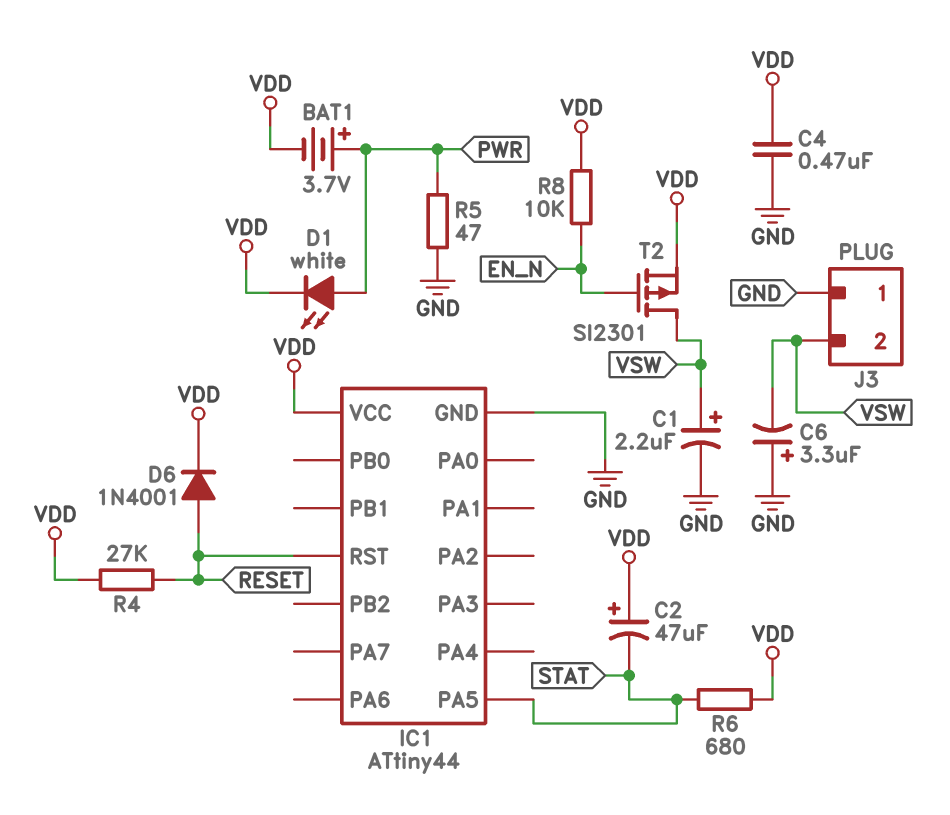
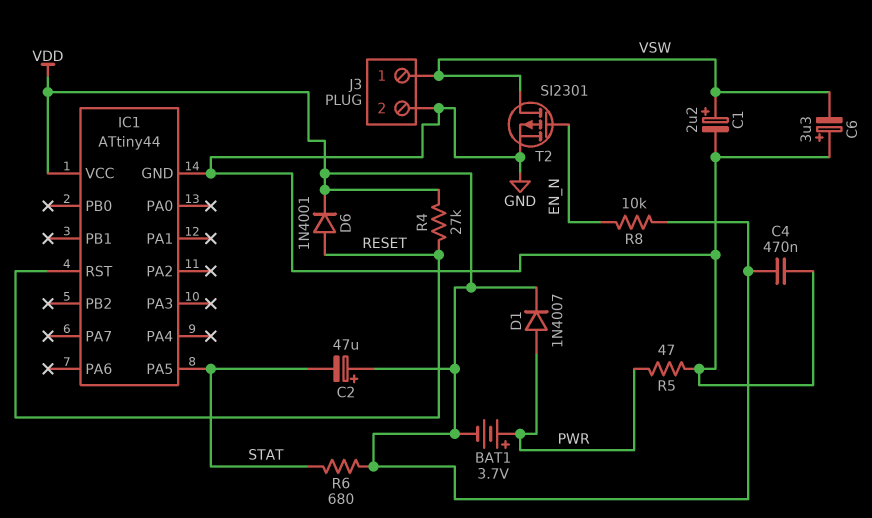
D1: LED white (A PWR, K VDD) -> diode 1N4007 (A PWR, K VDD)
J3 pin 1: GND -> VSW
J3 pin 2: VSW -> GND
T2: PMOS SI2301 (G EN_N, D VSW, S VDD) -> PMOS SI2301 (G EN_N, D VSW, S GND)

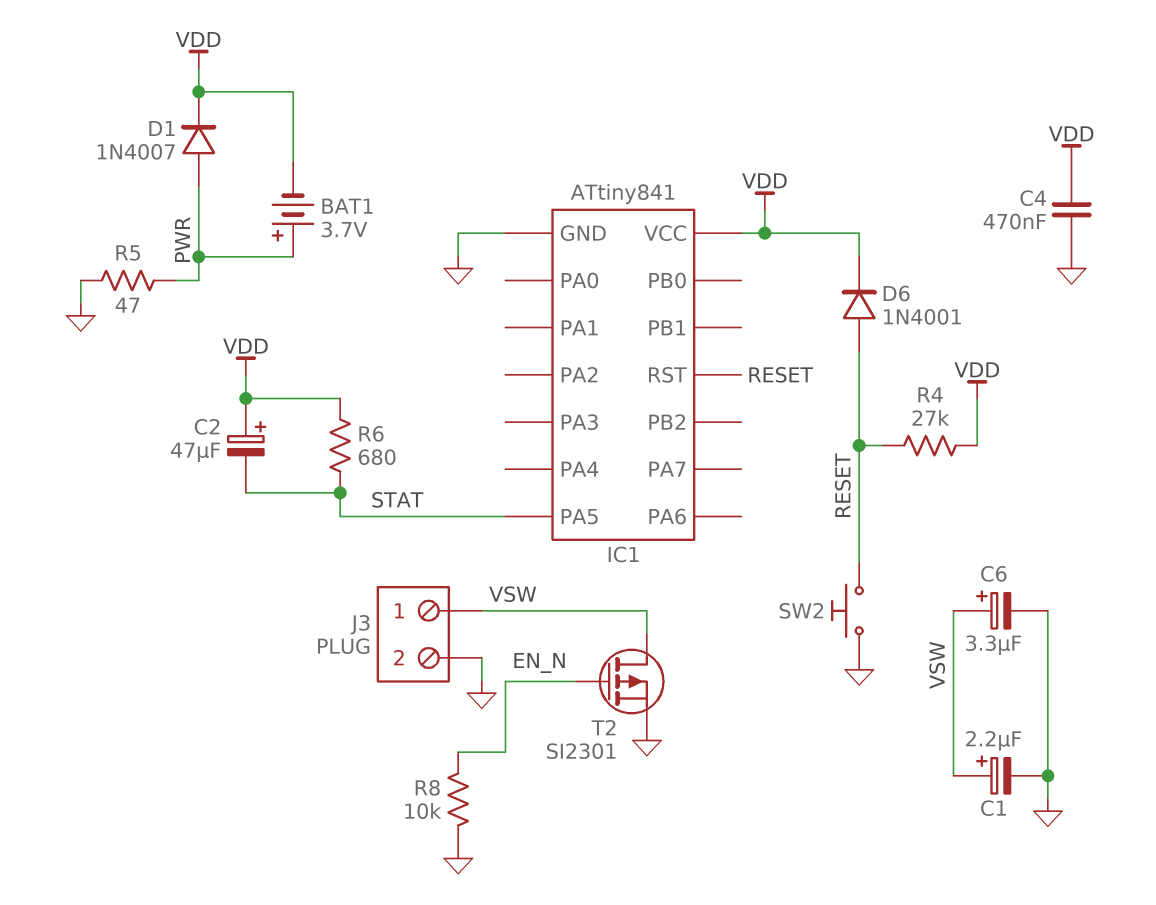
C6: 3.3uF (plus GND, minus VSW) -> 3.3uF (plus VSW, minus GND)
IC1: ATtiny44 -> ATtiny841
R8: 10k (EN_N, VDD) -> 10k (EN_N, GND)
SW2: none -> button (GND, RESET)

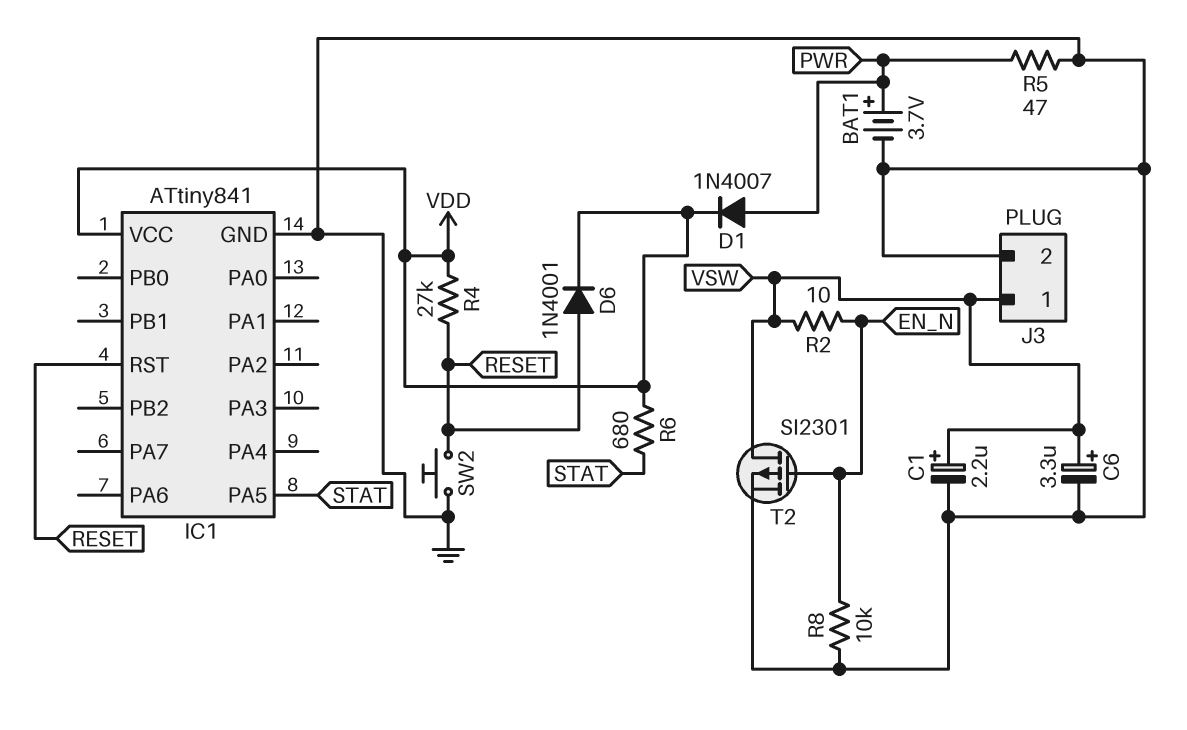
BAT1: 3.7V (plus PWR, minus VDD) -> 3.7V (plus PWR, minus GND)
C2: 47uF (plus VDD, minus STAT) -> none
C4: 470nF (GND, VDD) -> none
R2: none -> 10 (EN_N, VSW)

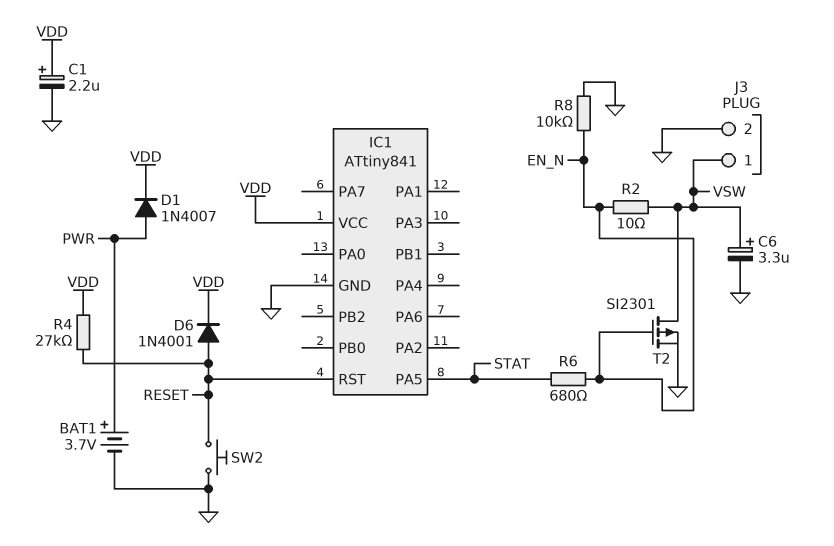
C1: 2.2uF (plus VSW, minus GND) -> 2.2uF (plus VDD, minus GND)
R5: 47 (GND, PWR) -> none
R6: 680 (STAT, VDD) -> 680 (EN_N, STAT)

